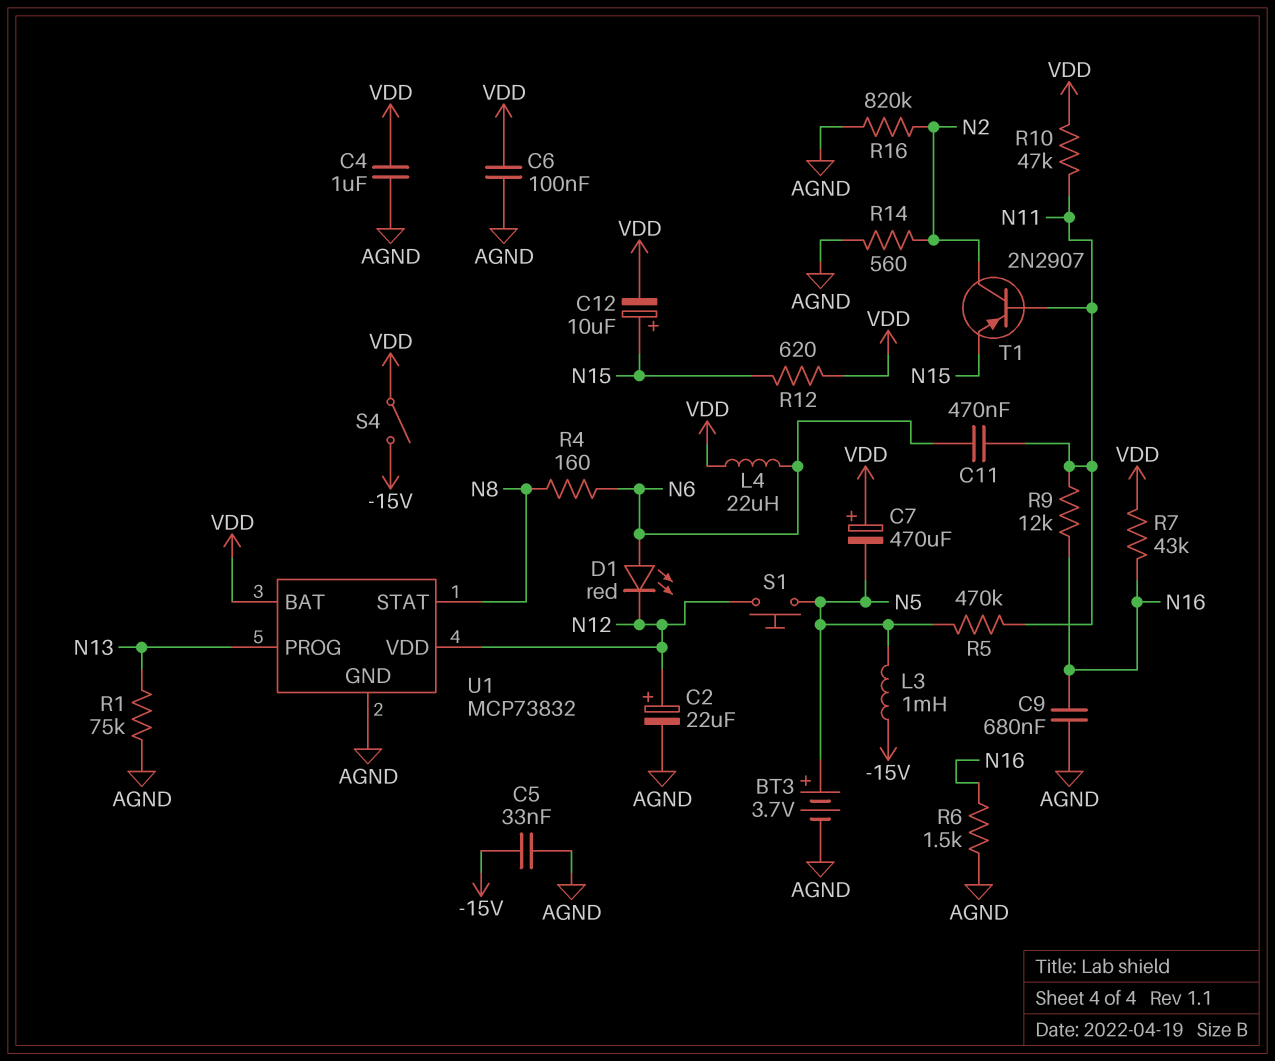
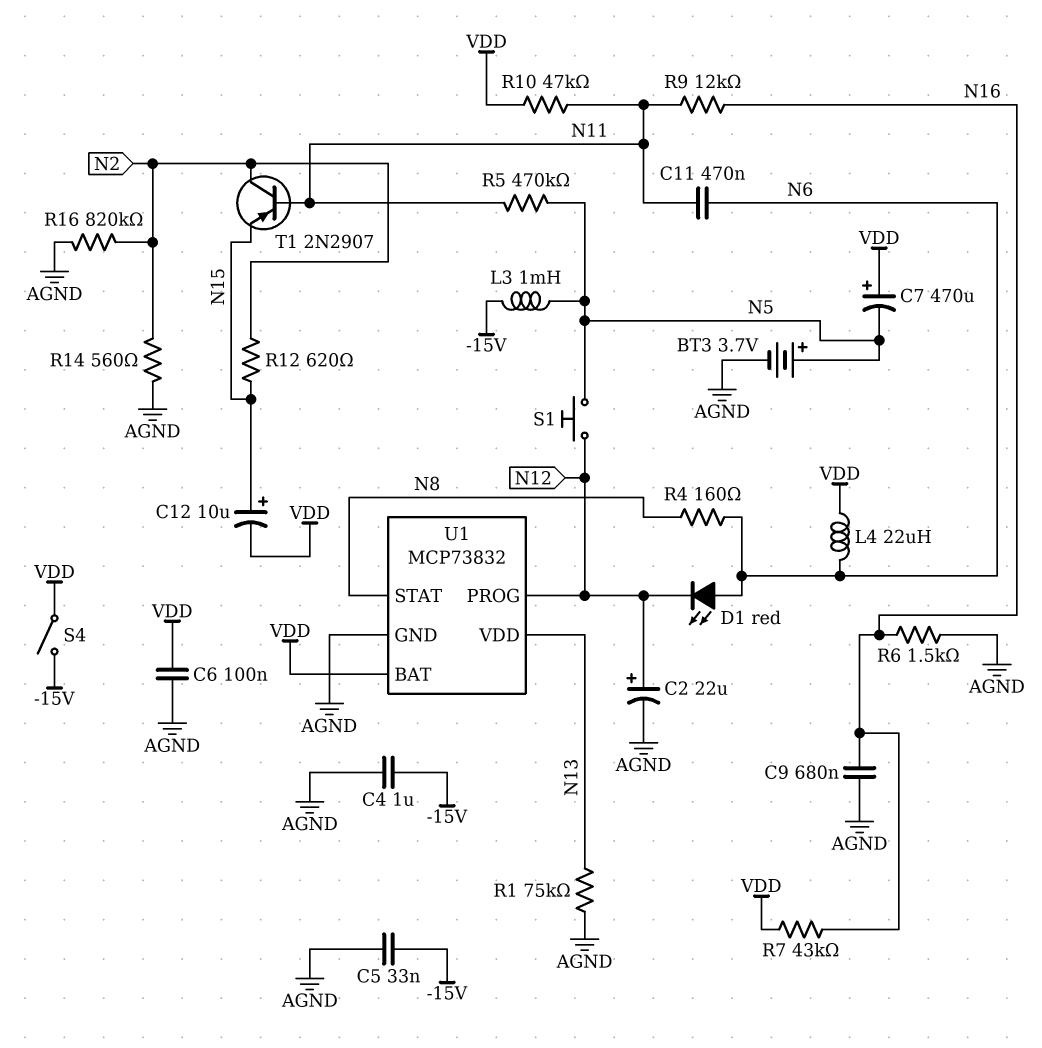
C4: 1uF (AGND, VDD) -> 1uF (-15V, AGND)
R12: 620 (N15, VDD) -> 620 (N2, N15)
U1 pin PROG: N13 -> N12
U1 pin VDD: N12 -> N13

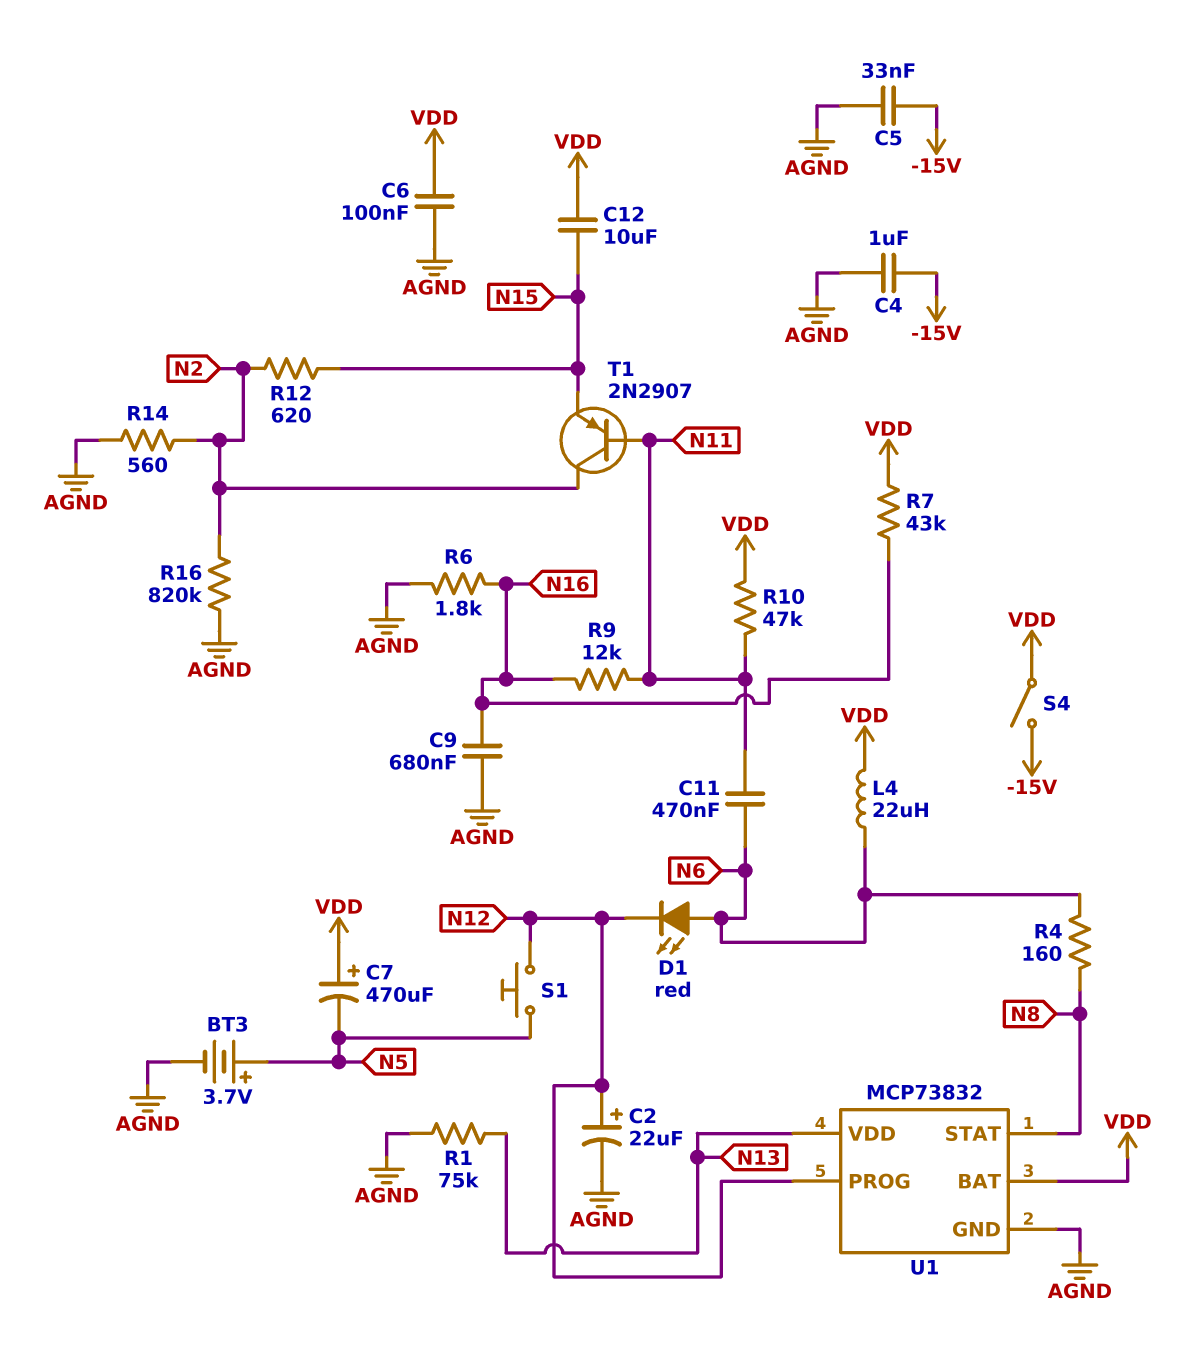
C12: 10uF (plus N15, minus VDD) -> 10uF (N15, VDD)
L3: 1mH (-15V, N5) -> none
R5: 470k (N5, N11) -> none
R6: 1.5k (AGND, N16) -> 1.8k (AGND, N16)

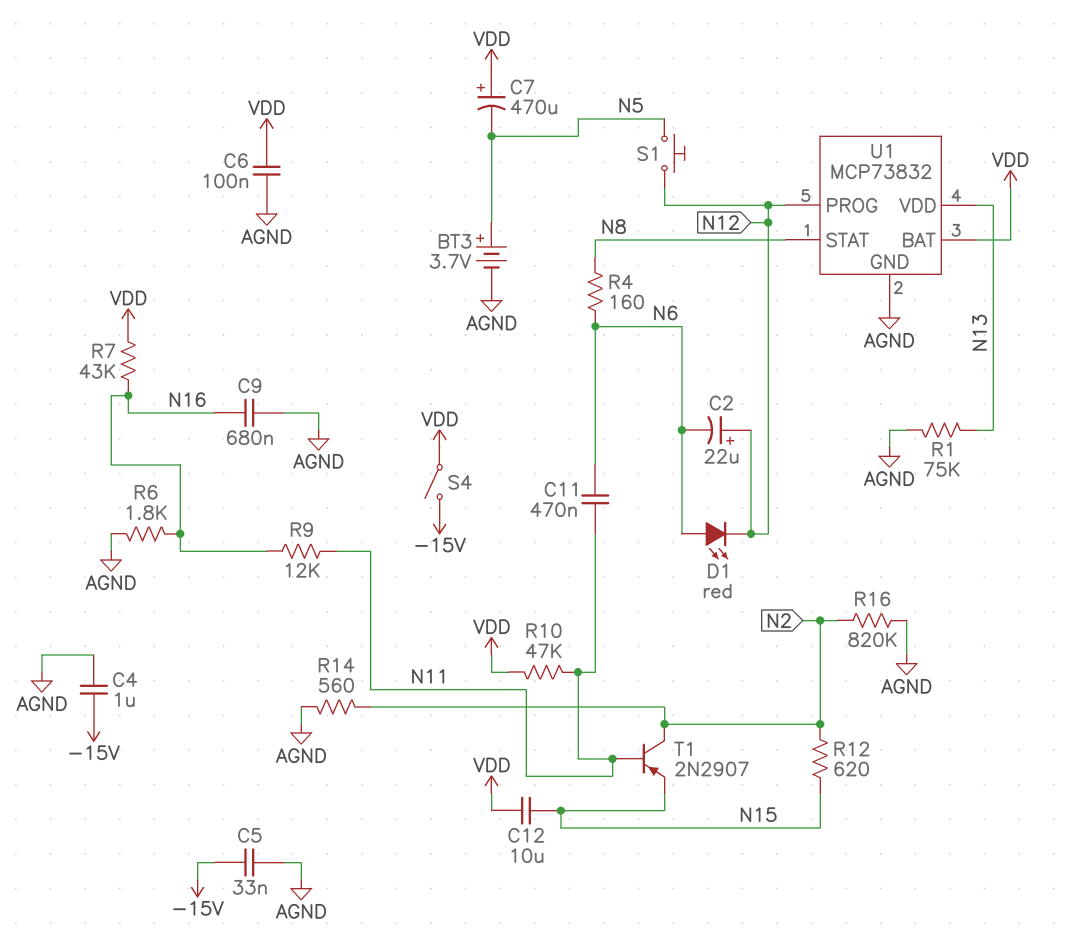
C2: 22uF (plus N12, minus AGND) -> 22uF (plus N12, minus N6)
L4: 22uH (N6, VDD) -> none

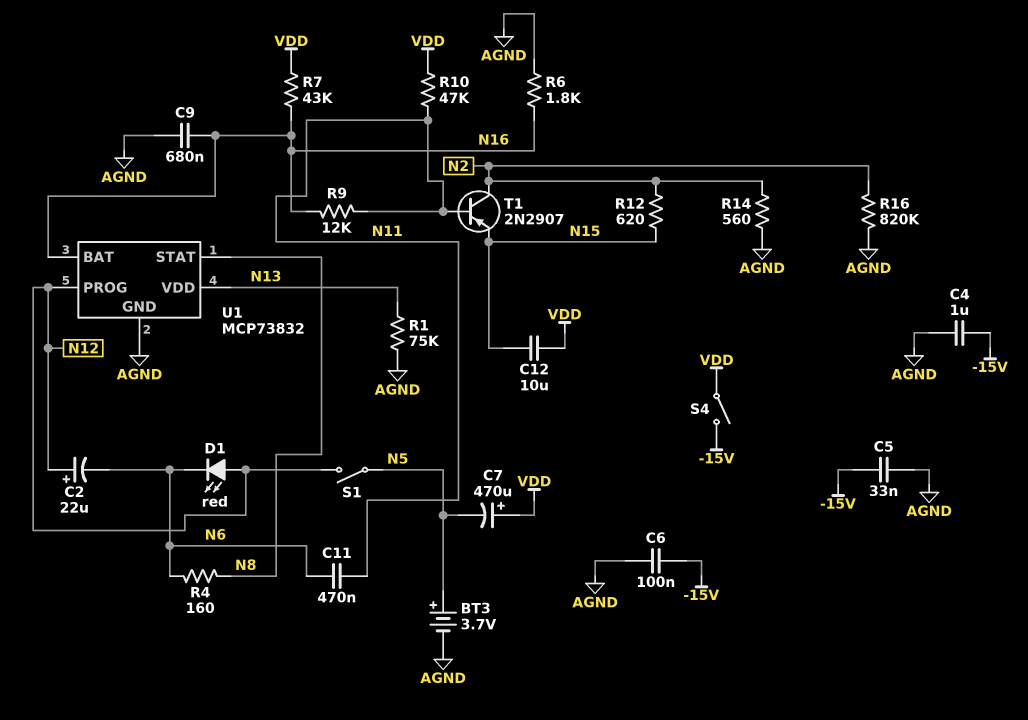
C6: 100nF (AGND, VDD) -> 100nF (-15V, AGND)
D1: LED red (A N6, K N12) -> LED red (A N12, K N6)
S1: button (N5, N12) -> switch (N5, N12)
U1 pin BAT: VDD -> N16

